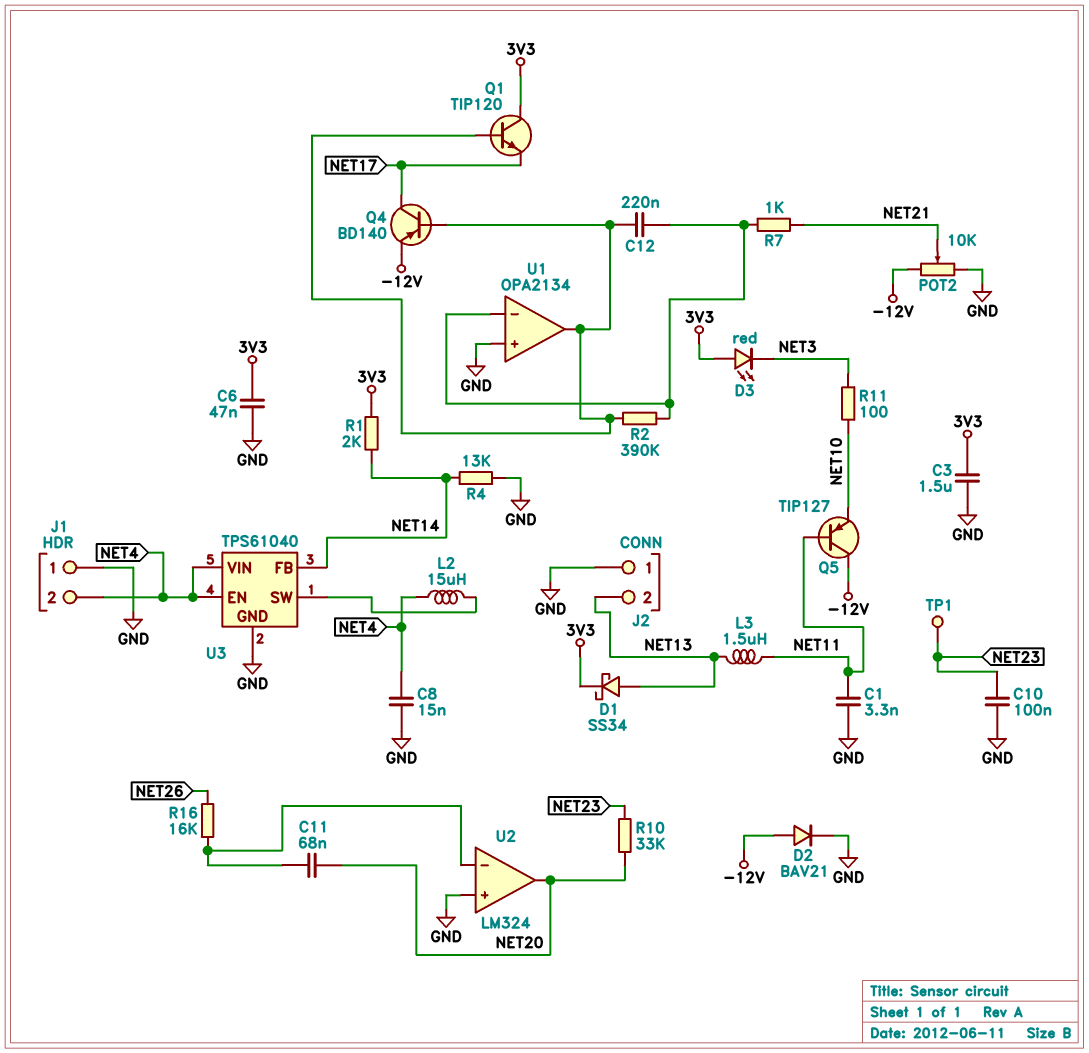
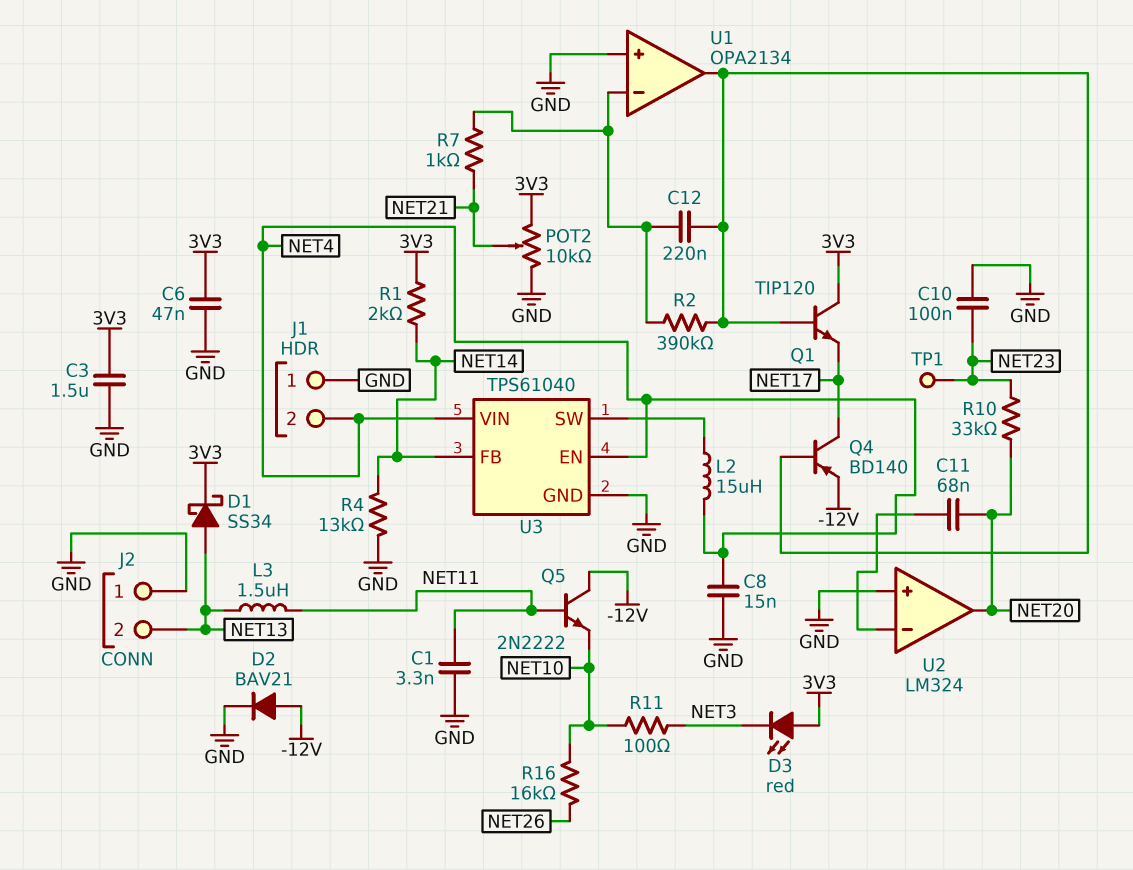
POT2: 10k (-12V, GND, wiper NET21) -> 10k (3V3, GND, wiper NET21)
Q5: PNP TIP127 (B NET11, C -12V, E NET10) -> NPN 2N2222 (B NET11, C -12V, E NET10)
R16: 16k (NET26, U2/in-) -> 16k (NET10, NET26)

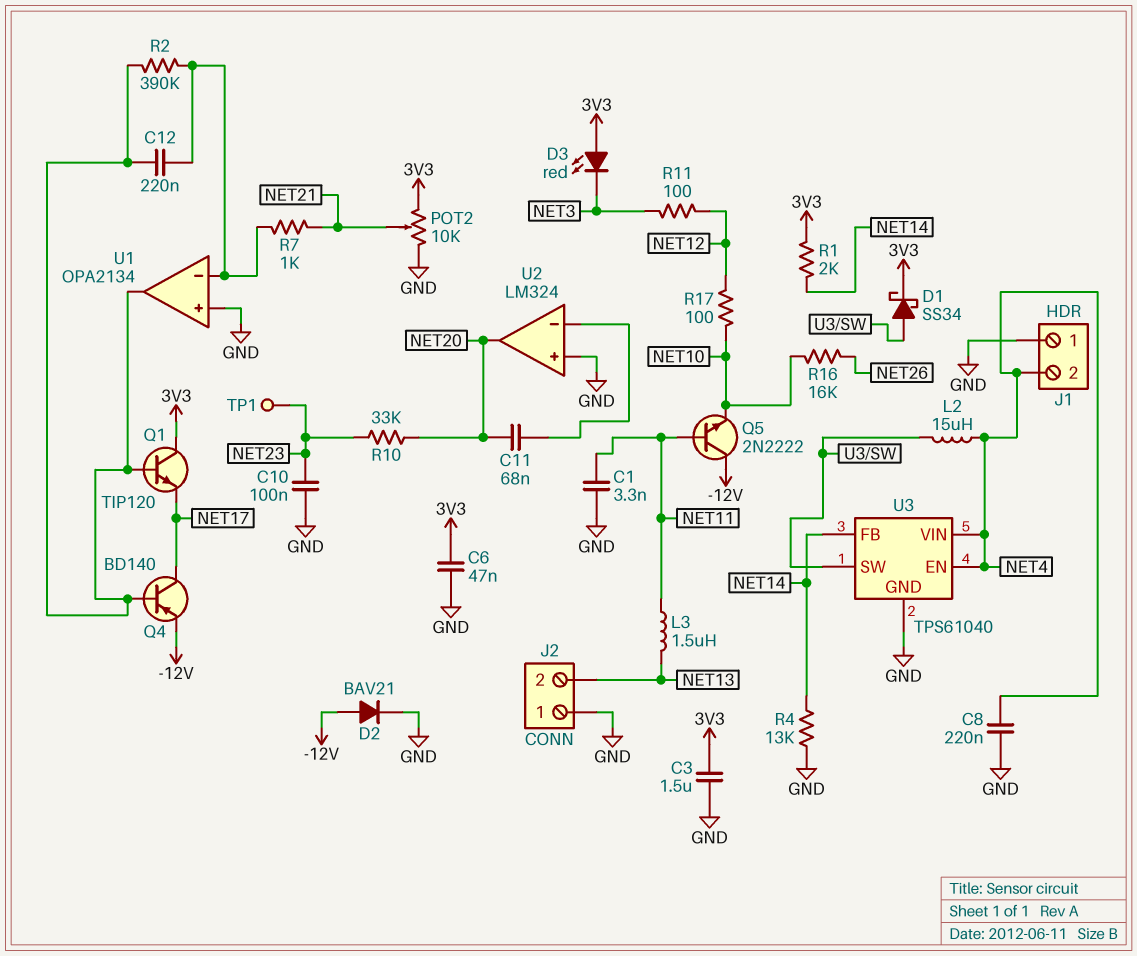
C8: 15nF (GND, NET4) -> 220nF (GND, NET4)
D1: schottky SS34 (A NET13, K 3V3) -> schottky SS34 (A U3/SW, K 3V3)
R11: 100 (NET3, NET10) -> 100 (NET3, NET12)
R17: none -> 100 (NET10, NET12)

